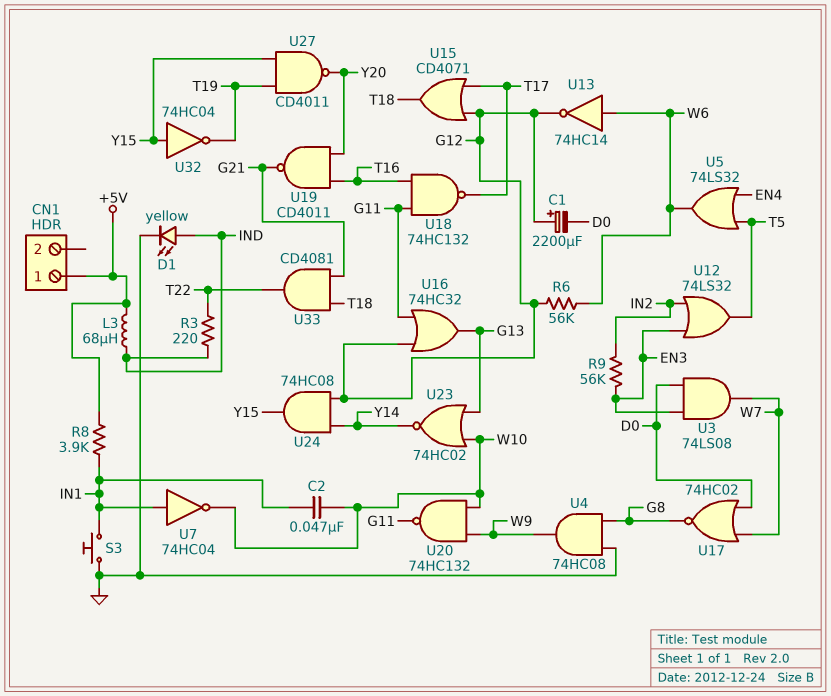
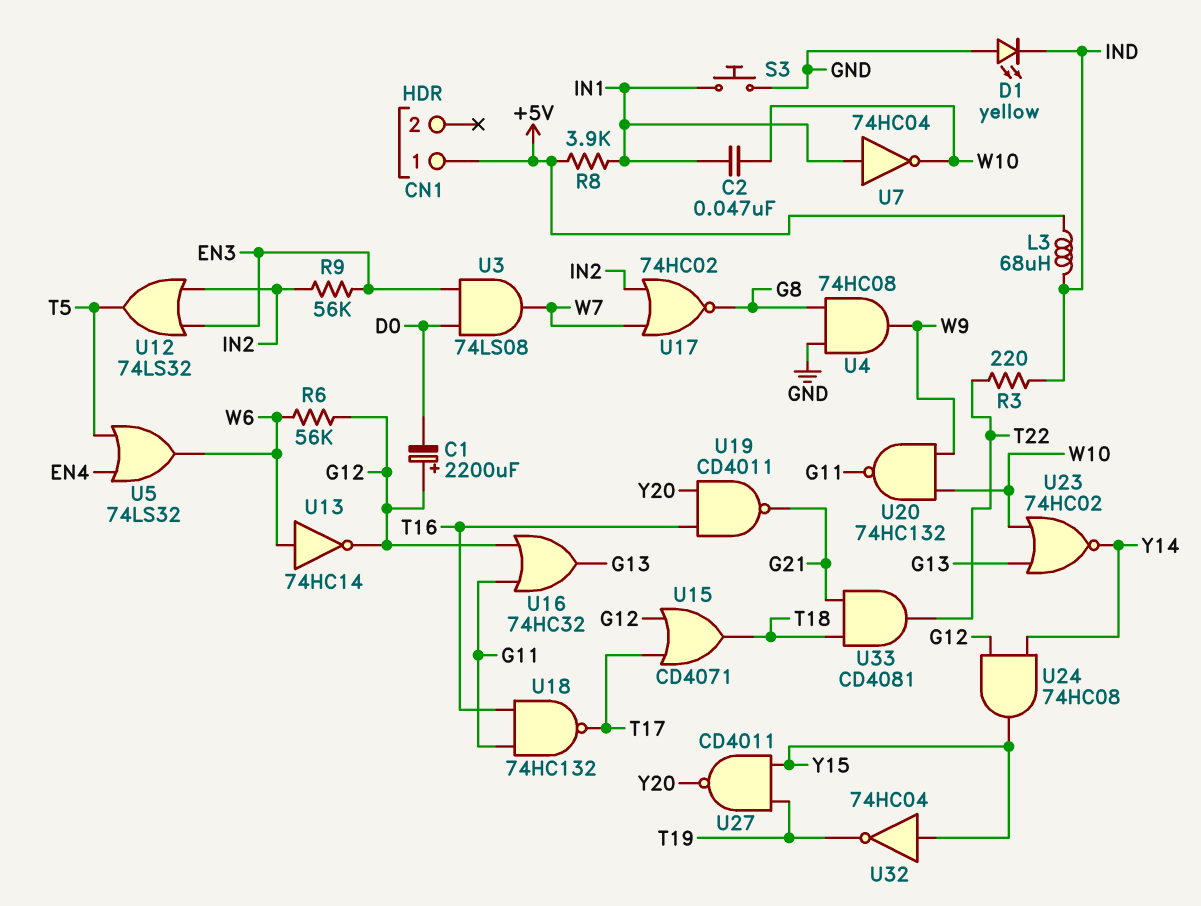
D1: LED yellow (A IND, K GND) -> LED yellow (A GND, K IND)
U17: NOR 74HC02 (in D0, in W7, out G8) -> NOR 74HC02 (in IN2, in W7, out G8)

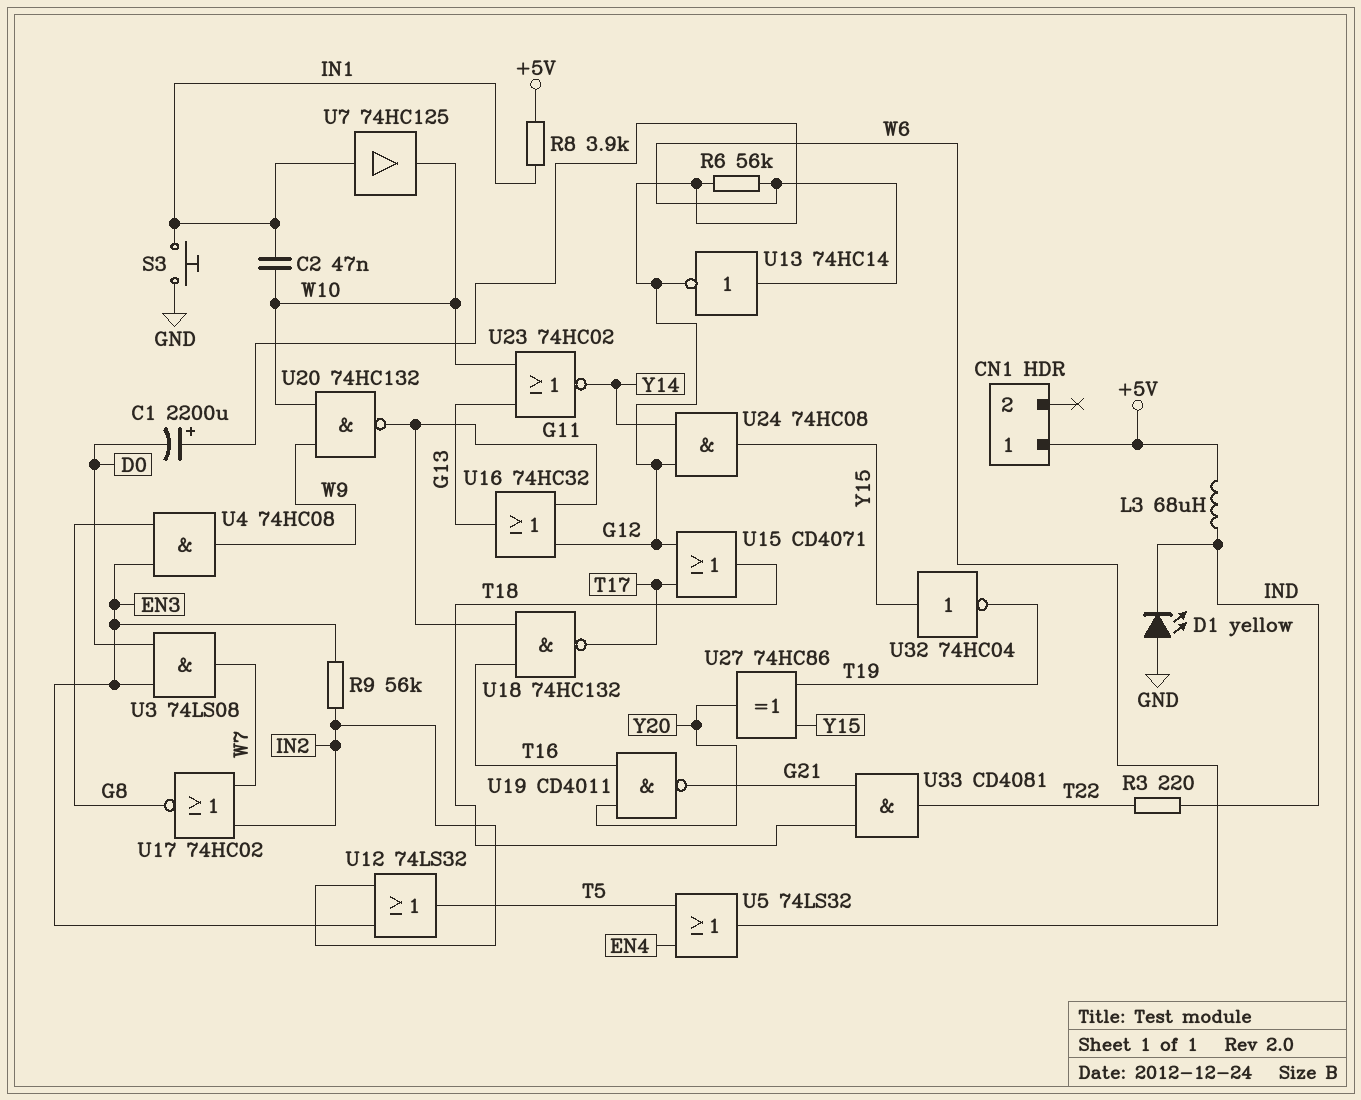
U4: AND 74HC08 (in G8, in GND, out W9) -> AND 74HC08 (in EN3, in G8, out W9)
U7: NOT 74HC04 (in IN1, out W10) -> buffer 74HC125 (in IN1, out W10)
U27: NAND CD4011 (in T19, in Y15, out Y20) -> XOR 74HC86 (in T19, in Y15, out Y20)

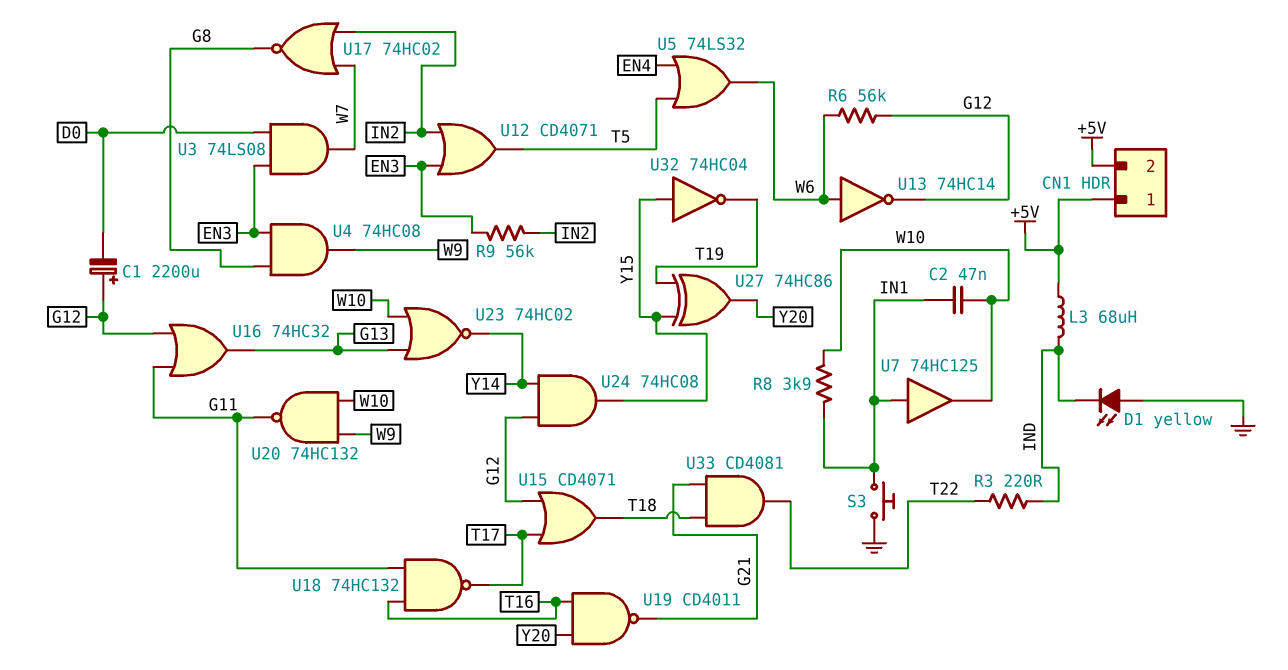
CN1 pin 2: none -> +5V
R8: 3.9k (+5V, IN1) -> 3.9k (IN1, W10)
U12: OR 74LS32 (in EN3, in IN2, out T5) -> OR CD4071 (in EN3, in IN2, out T5)

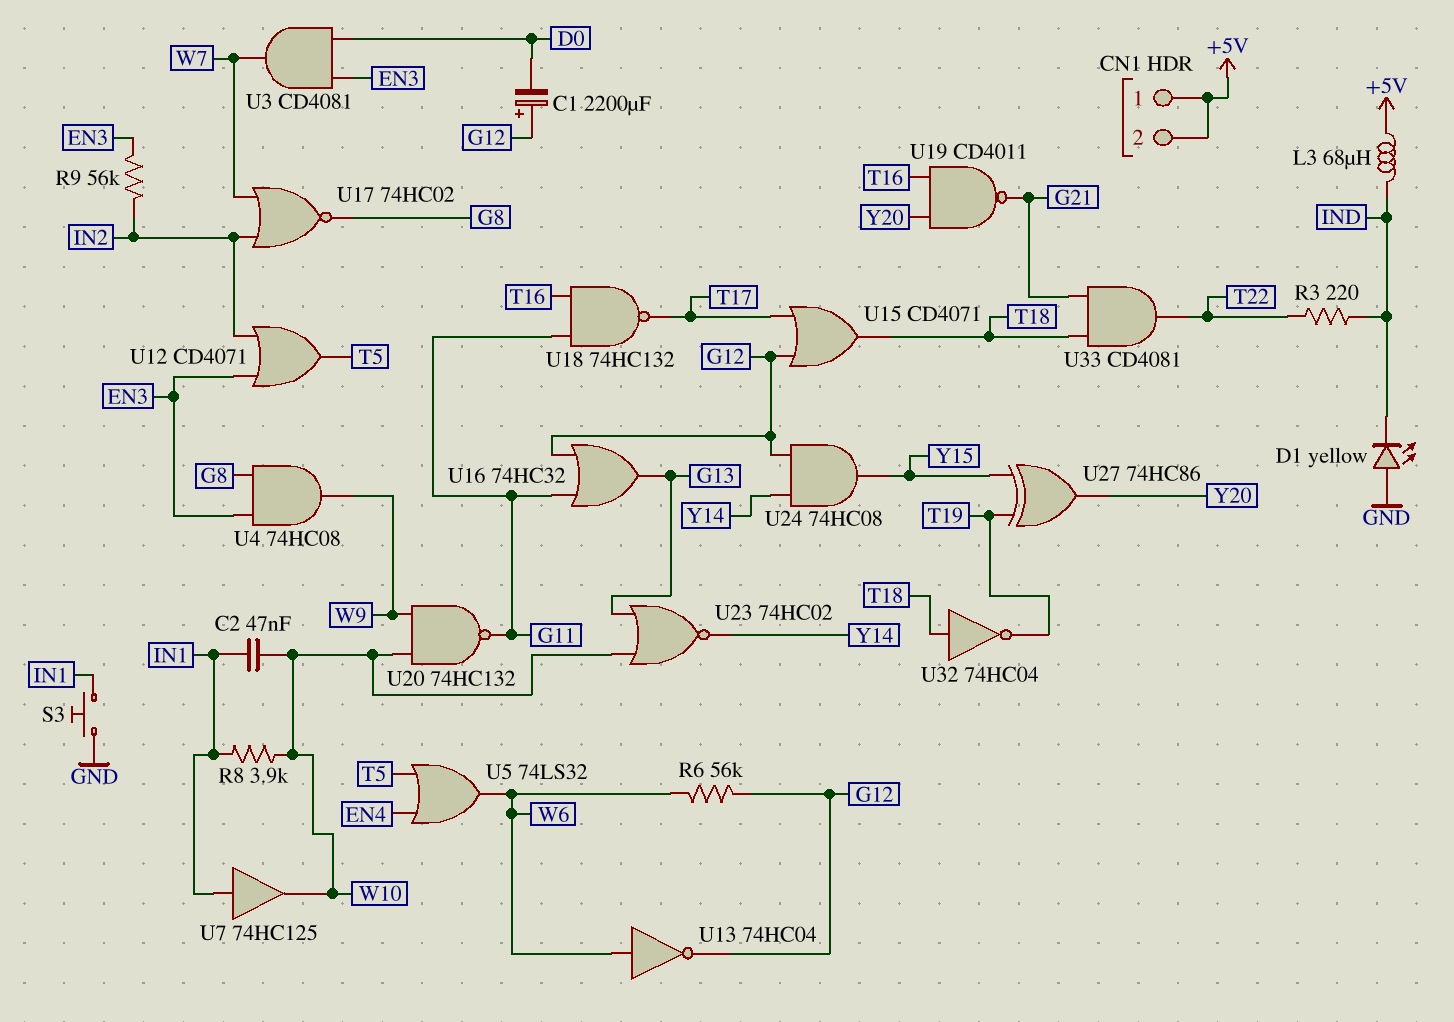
U3: AND 74LS08 (in D0, in EN3, out W7) -> AND CD4081 (in D0, in EN3, out W7)
U13: NOT 74HC14 (in W6, out G12) -> NOT 74HC04 (in W6, out G12)
U32: NOT 74HC04 (in Y15, out T19) -> NOT 74HC04 (in T18, out T19)

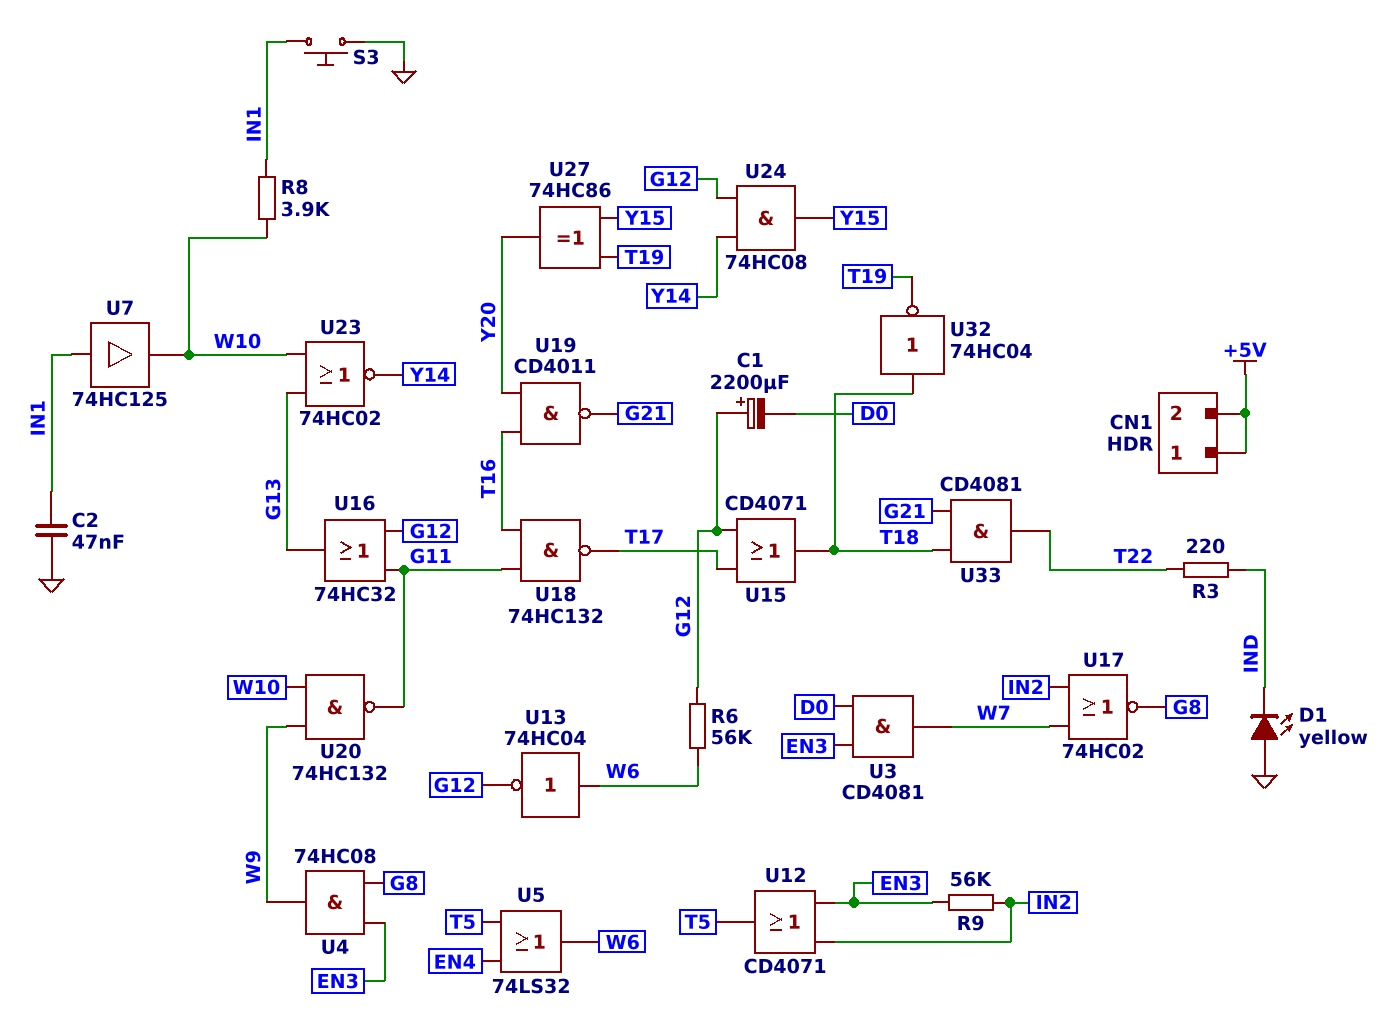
C2: 47nF (IN1, W10) -> 47nF (GND, IN1)
L3: 68uH (+5V, IND) -> none

